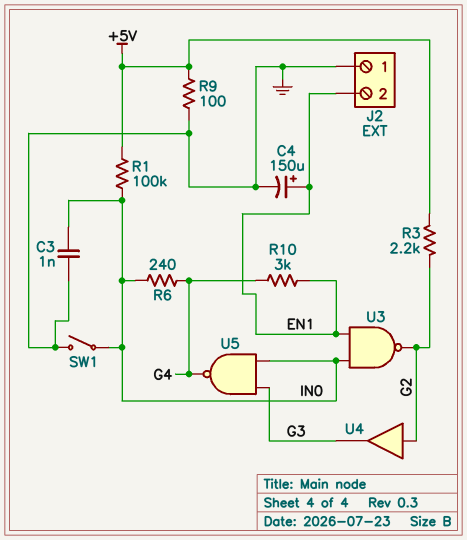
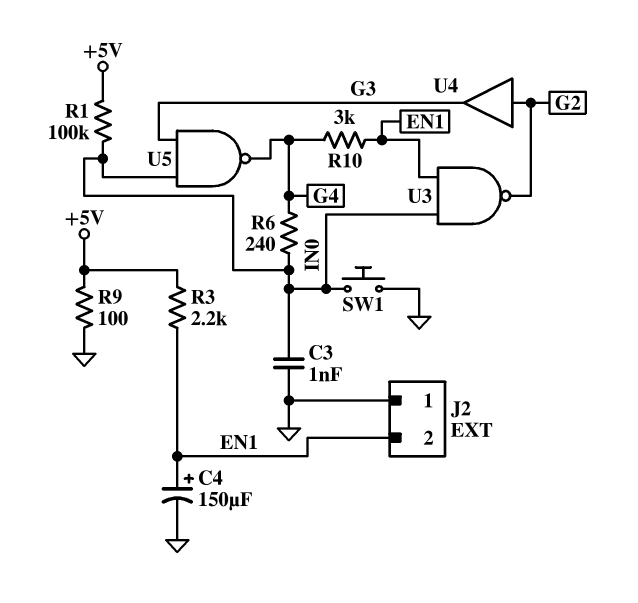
R3: 2.2k (+5V, G2) -> 2.2k (+5V, EN1)
SW1: switch (GND, IN0) -> button (GND, IN0)

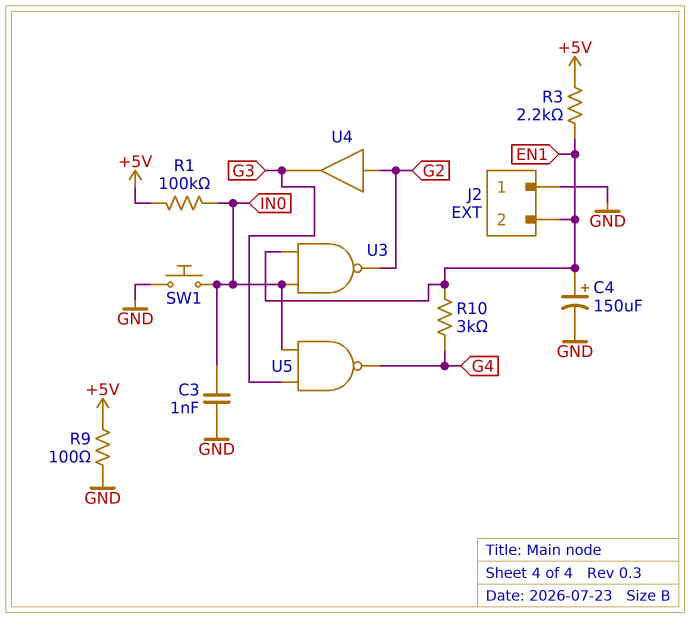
R6: 240 (G4, IN0) -> none

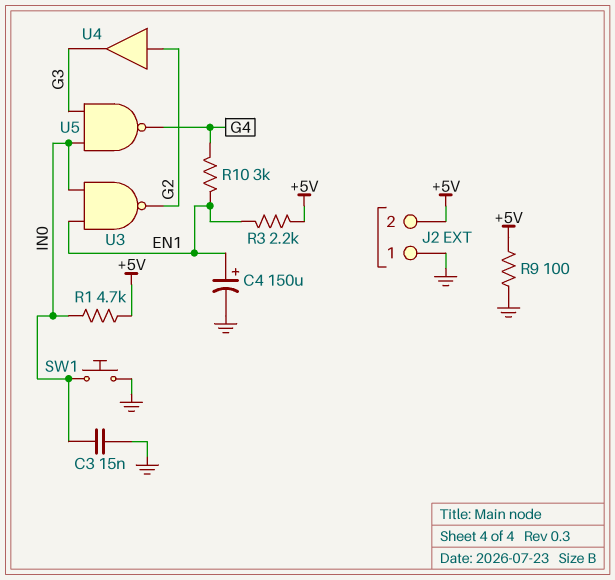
C3: 1nF (GND, IN0) -> 15nF (GND, IN0)
J2 pin 2: EN1 -> +5V
R1: 100k (+5V, IN0) -> 4.7k (+5V, IN0)

